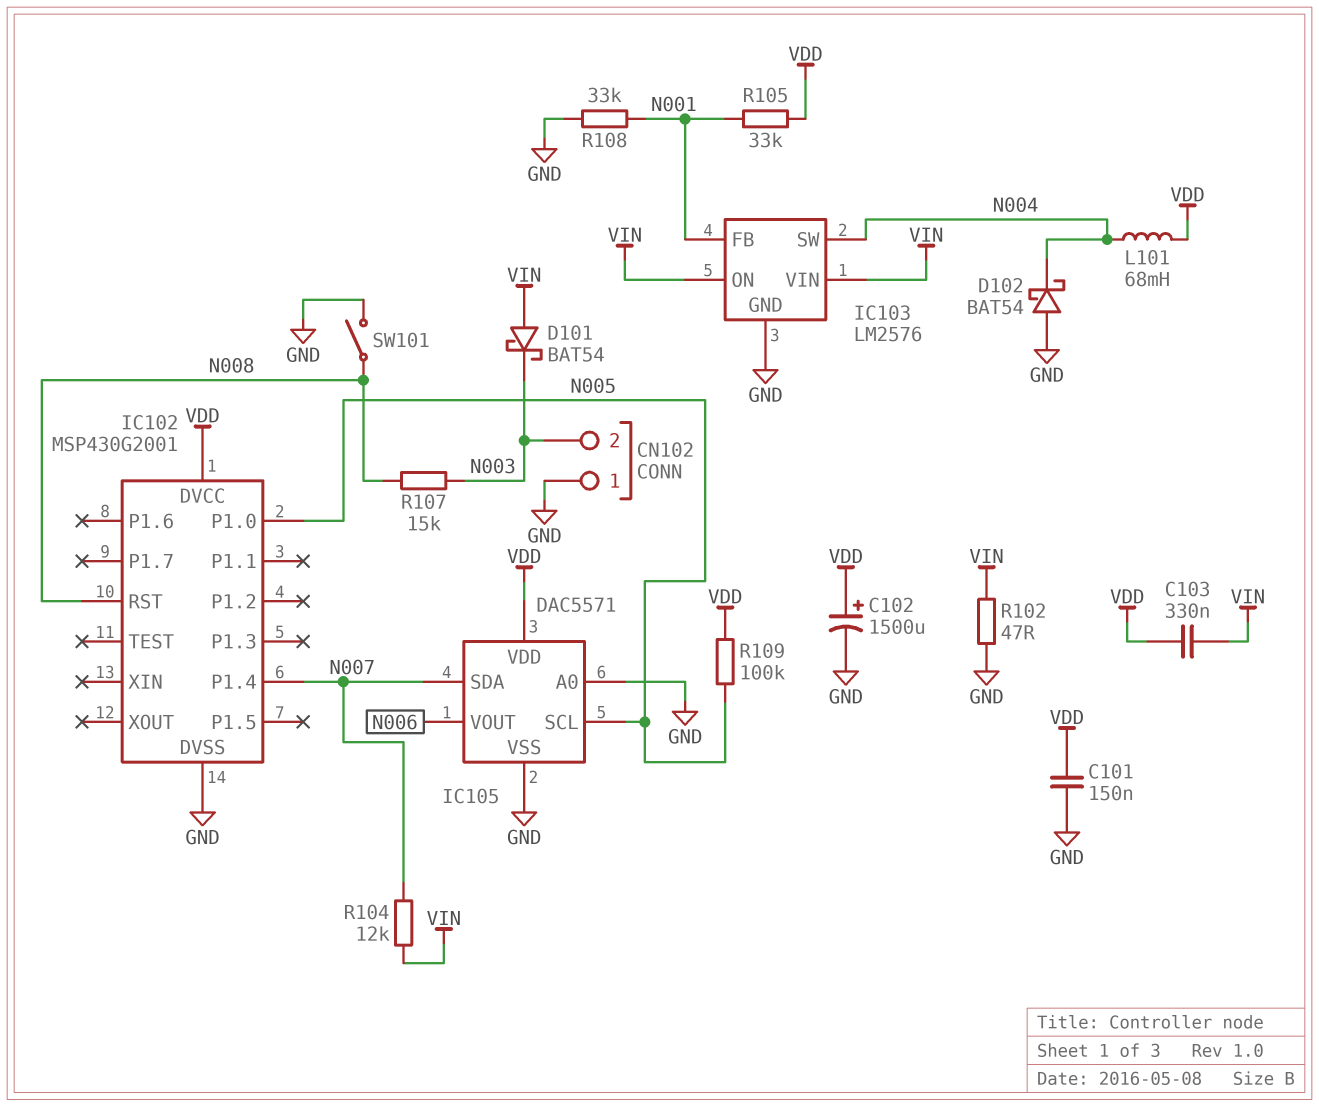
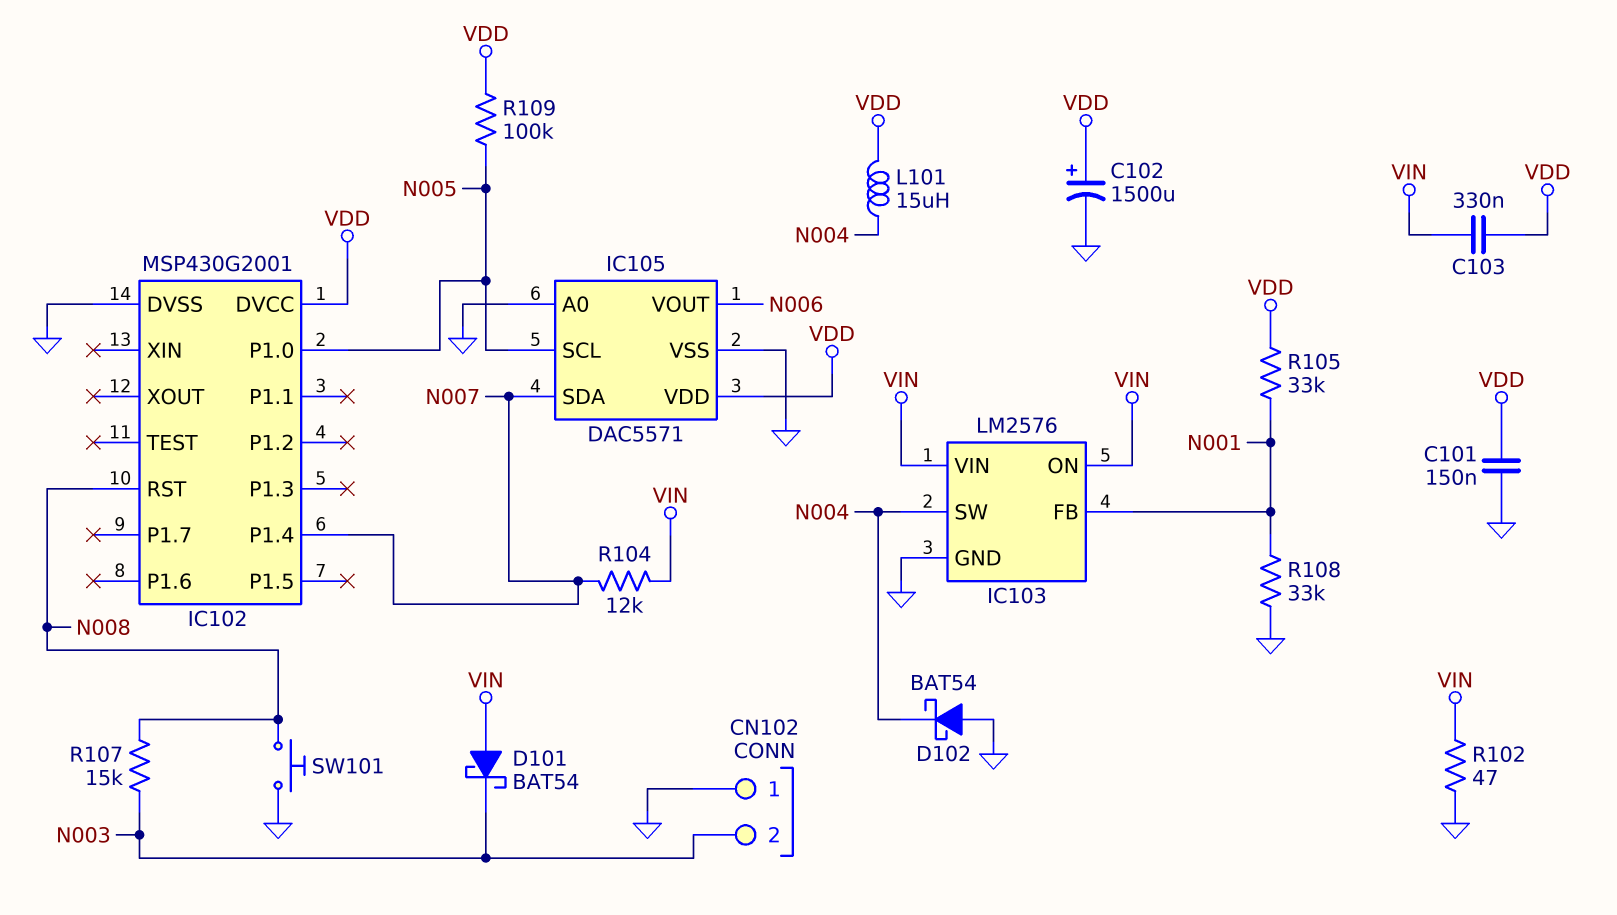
L101: 68mH (N004, VDD) -> 15uH (N004, VDD)
SW101: switch (GND, N008) -> button (GND, N008)

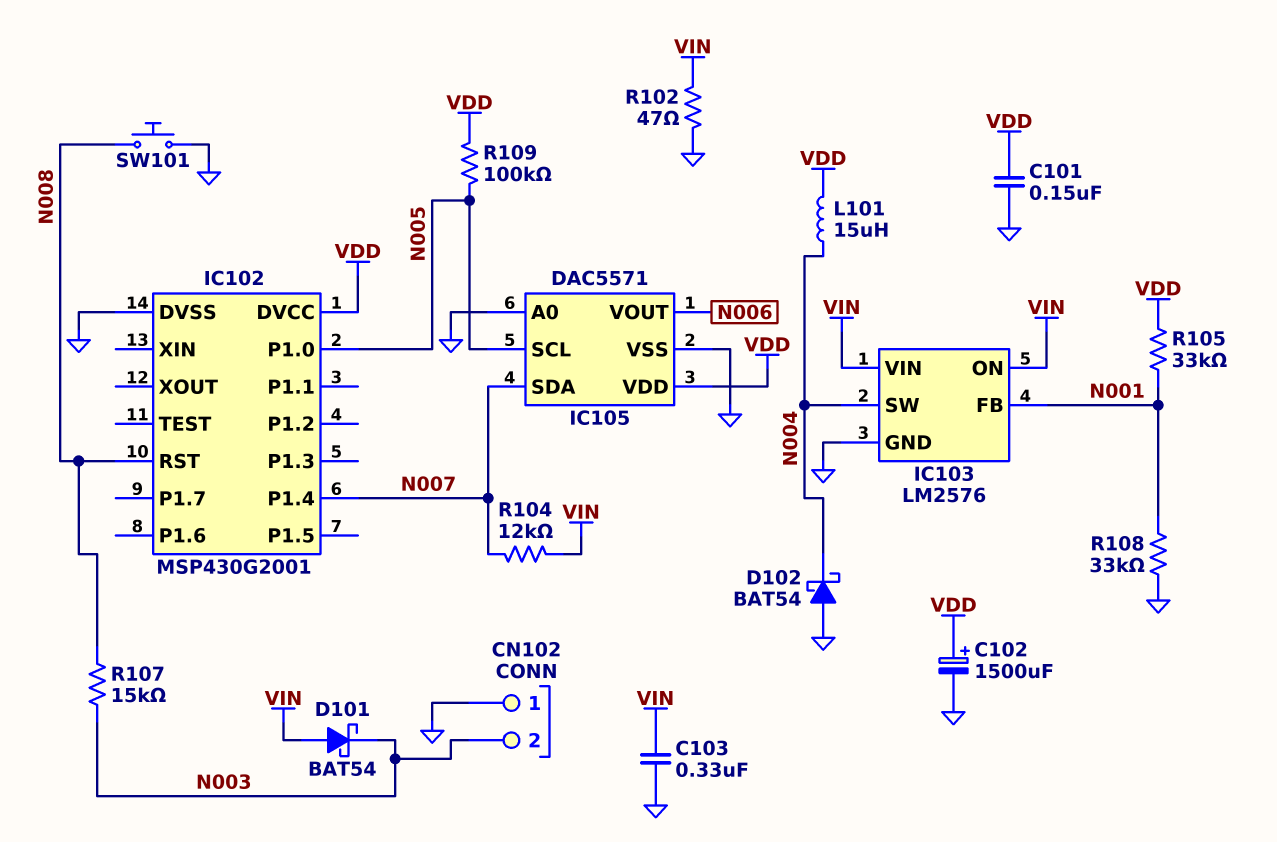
C103: 330nF (VDD, VIN) -> 330nF (GND, VIN)

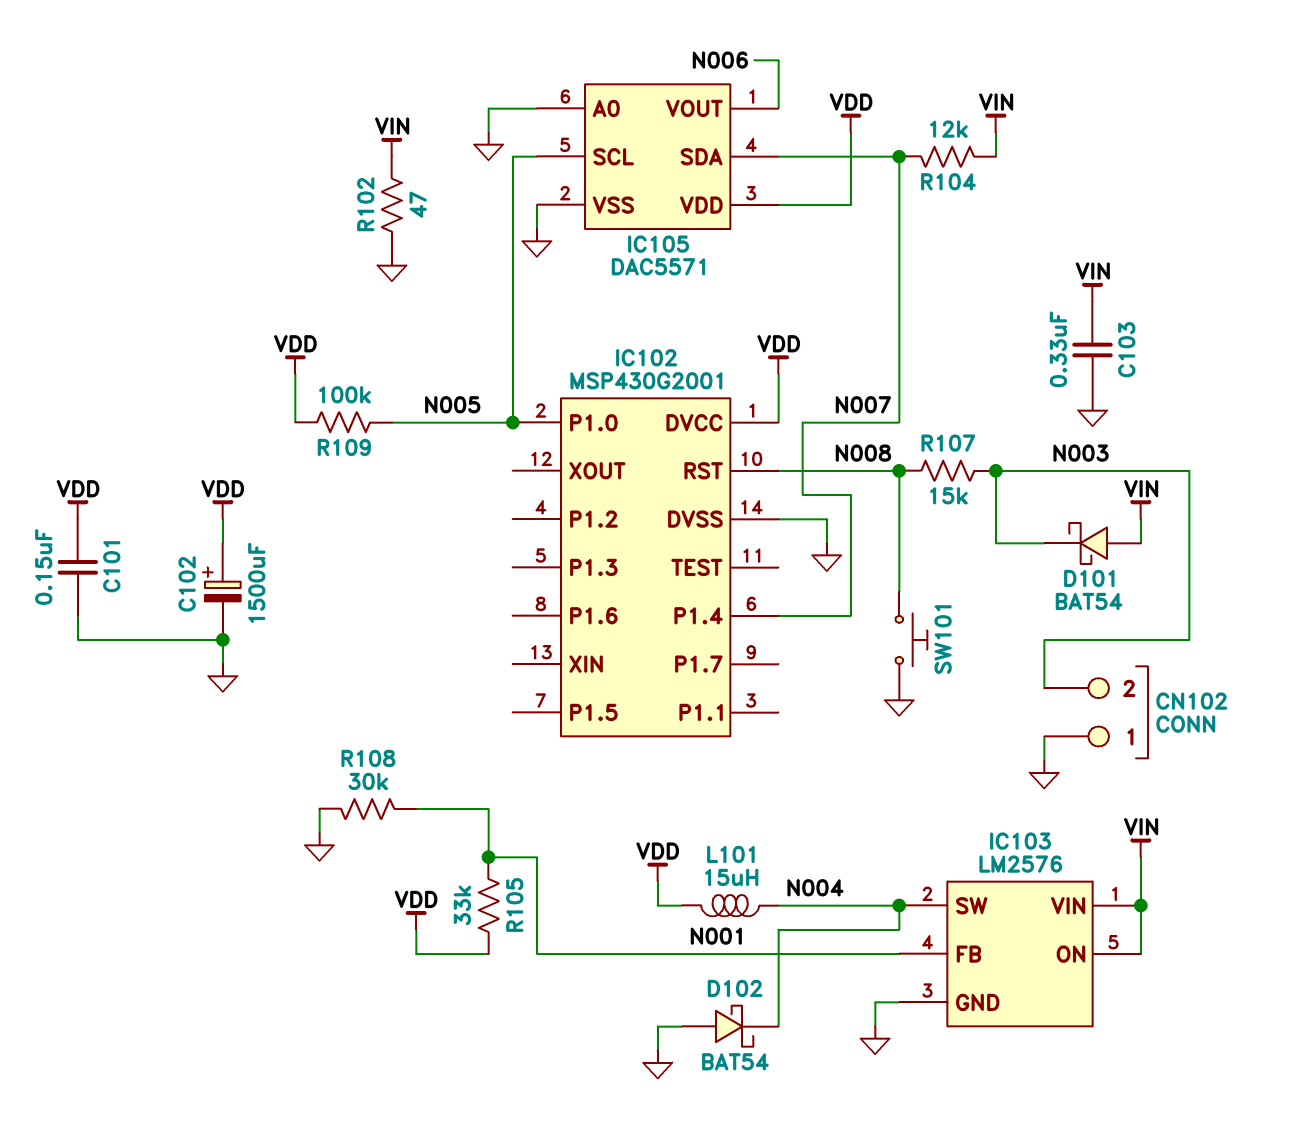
R108: 33k (GND, N001) -> 30k (GND, N001)

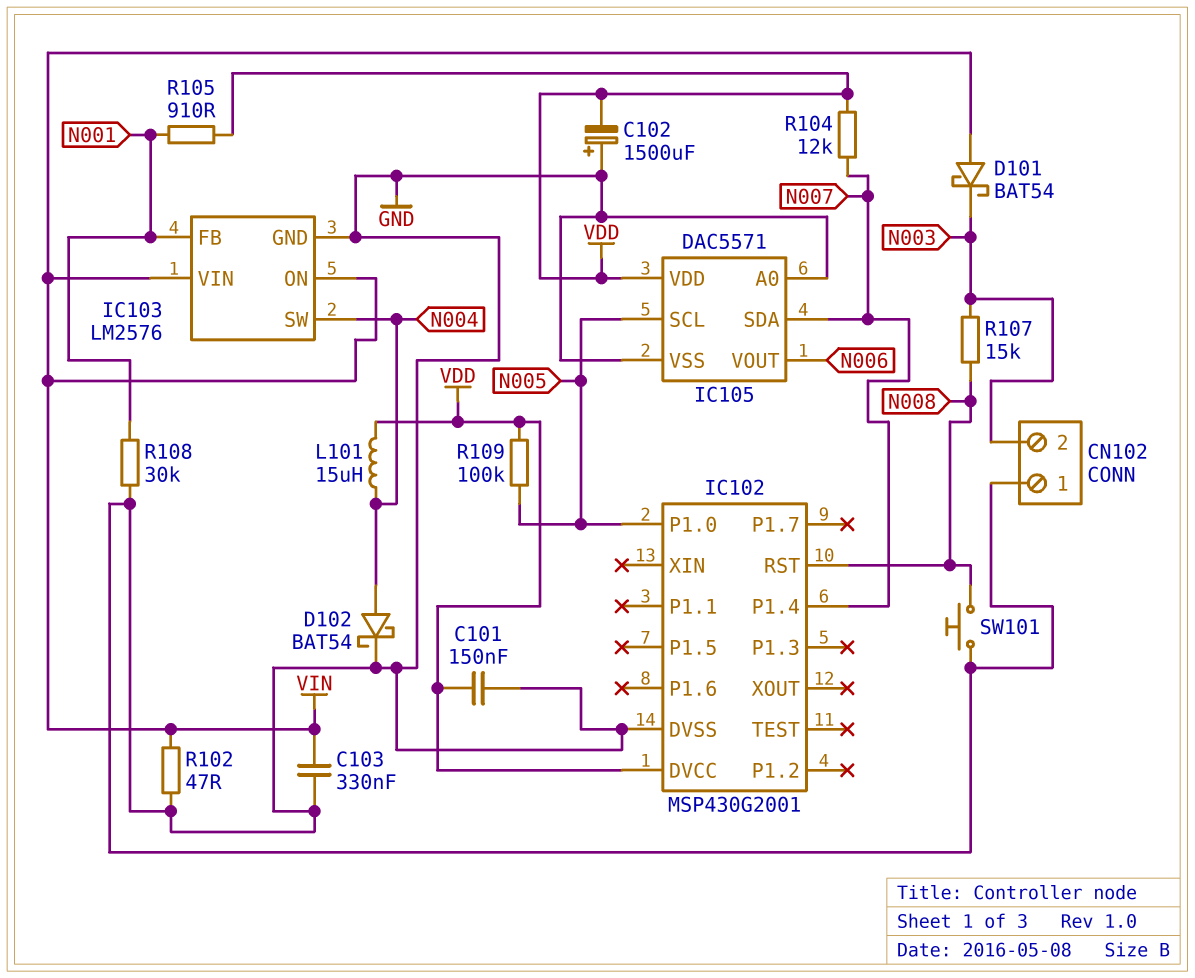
C102: 1500uF (plus VDD, minus GND) -> 1500uF (plus GND, minus VDD)
D102: schottky BAT54 (A GND, K N004) -> schottky BAT54 (A N004, K GND)
R104: 12k (N007, VIN) -> 12k (N007, VDD)
R105: 33k (N001, VDD) -> 910 (N001, VDD)

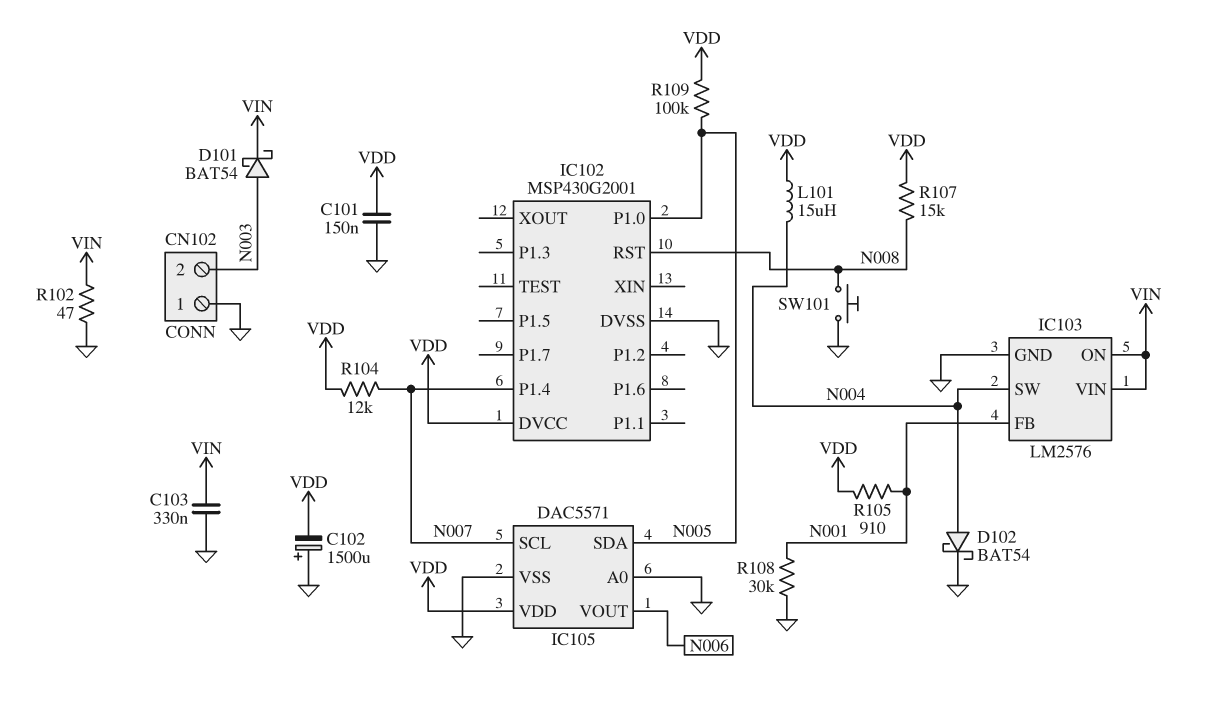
D101: schottky BAT54 (A VIN, K N003) -> schottky BAT54 (A N003, K VIN)
IC105 pin SCL: N005 -> N007
IC105 pin SDA: N007 -> N005
R107: 15k (N003, N008) -> 15k (N008, VDD)

